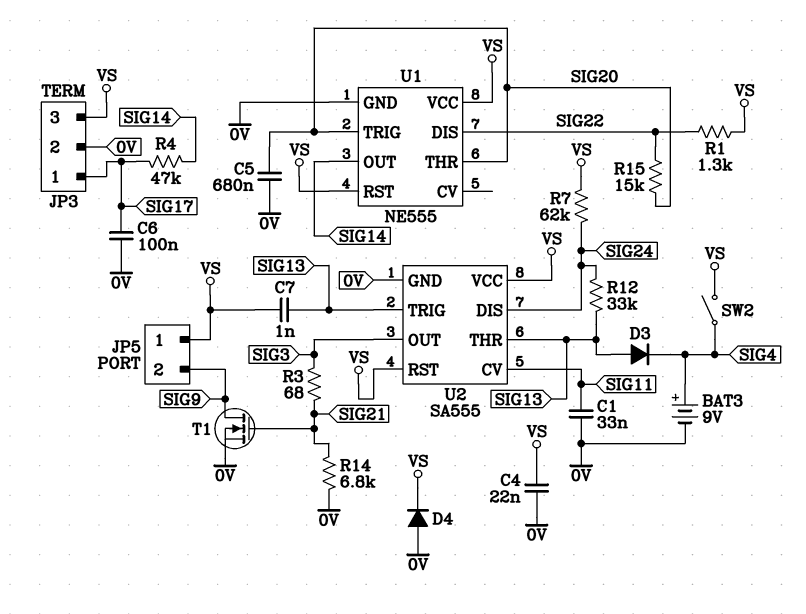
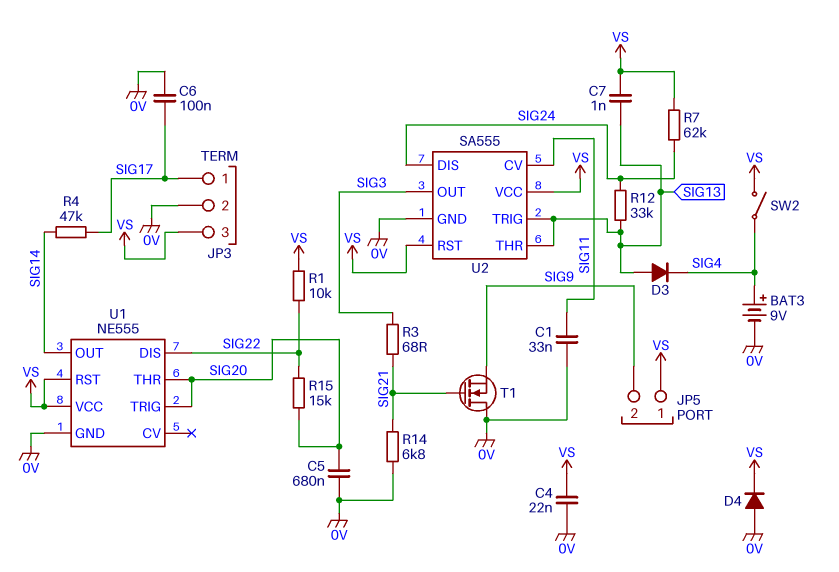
R1: 1.3k (SIG22, VS) -> 10k (SIG22, VS)
T1: NMOS (G SIG21, D SIG9, S 0V) -> NMOS (G SIG21, D 0V, S SIG9)

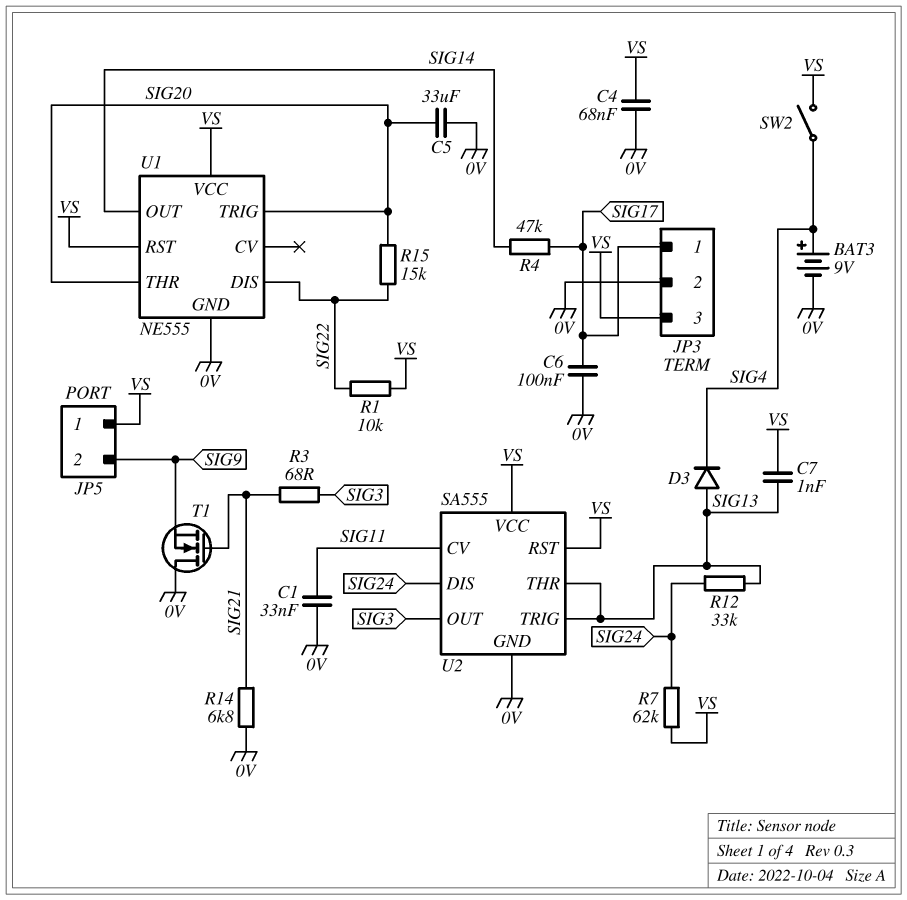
C4: 22nF (0V, VS) -> 68nF (0V, VS)
C5: 680nF (0V, SIG20) -> 33uF (0V, SIG20)
D4: diode (A 0V, K VS) -> none

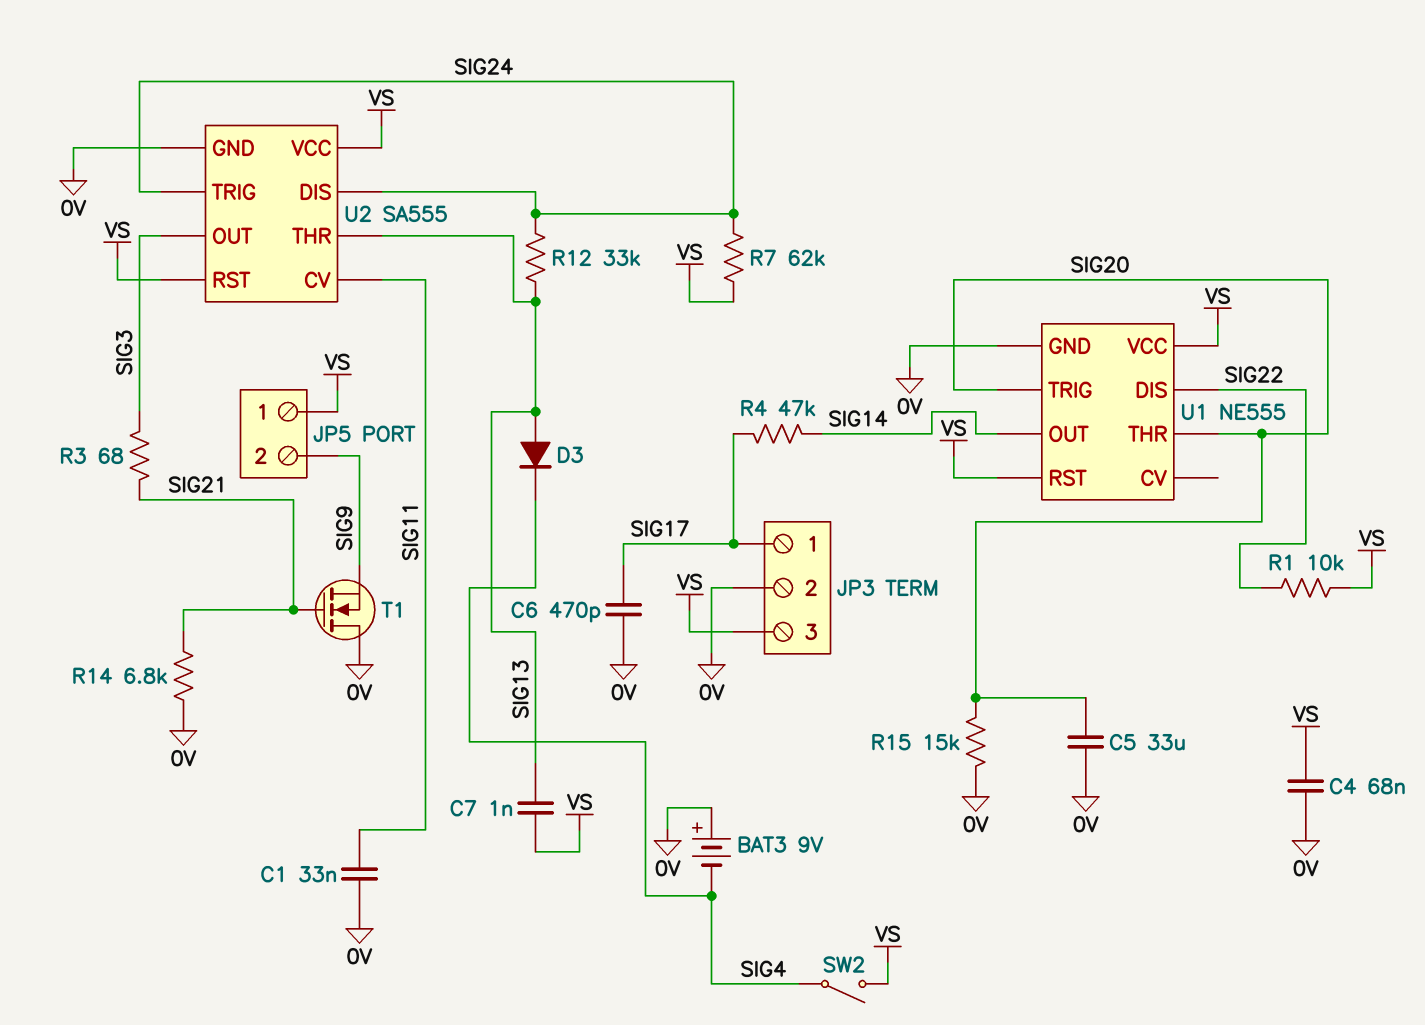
BAT3: 9V (plus SIG4, minus 0V) -> 9V (plus 0V, minus SIG4)
C6: 100nF (0V, SIG17) -> 470pF (0V, SIG17)
R15: 15k (SIG20, SIG22) -> 15k (0V, SIG20)
U2 pin TRIG: SIG13 -> SIG24

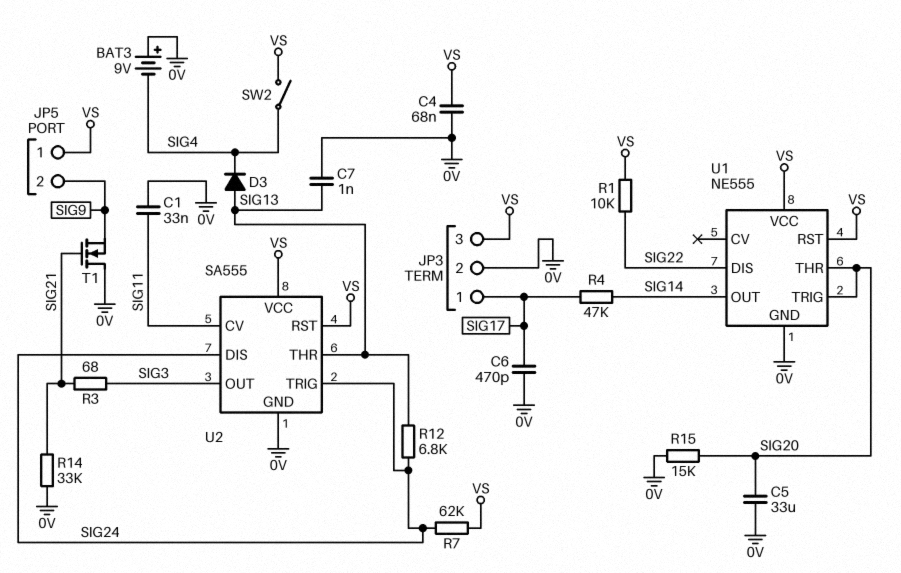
C7: 1nF (SIG13, VS) -> 1nF (0V, SIG13)
R12: 33k (SIG13, SIG24) -> 6.8k (SIG13, SIG24)
R14: 6.8k (0V, SIG21) -> 33k (0V, SIG21)

